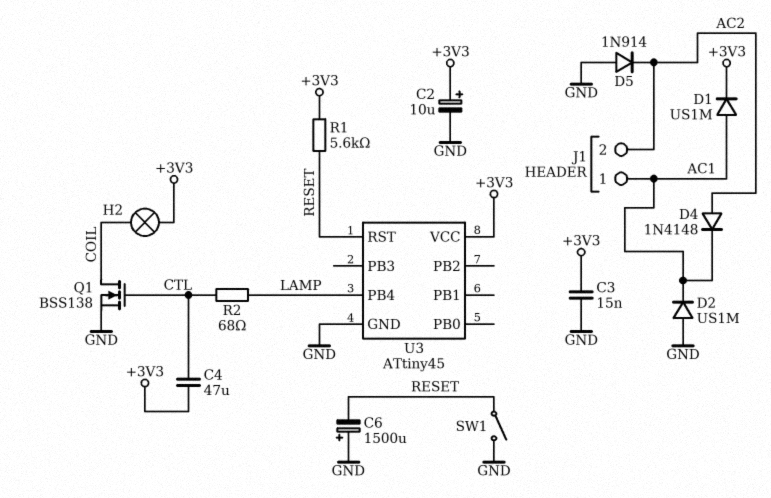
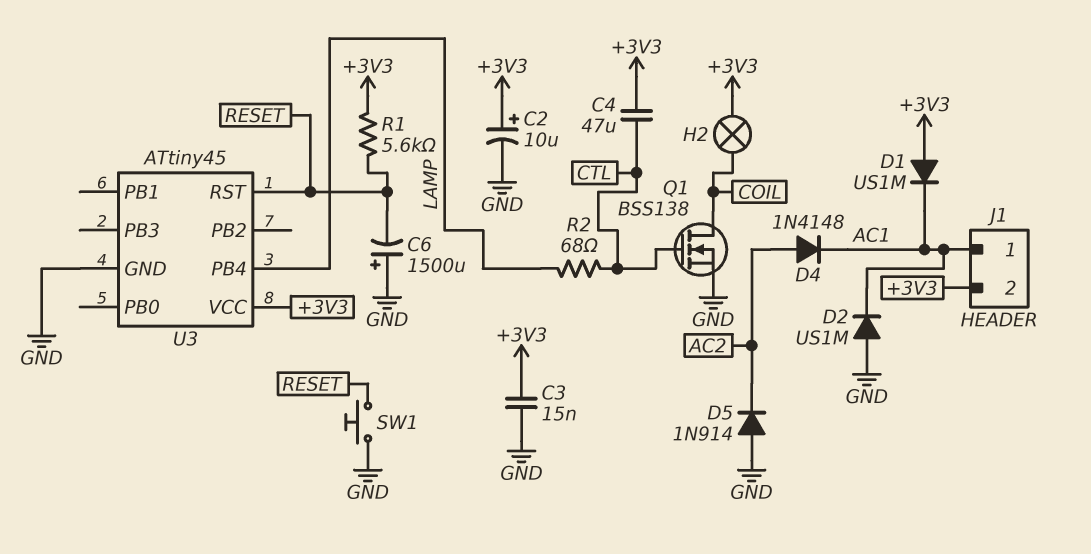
D1: diode US1M (A AC1, K +3V3) -> diode US1M (A +3V3, K AC1)
J1 pin 2: AC2 -> +3V3
SW1: switch (GND, RESET) -> button (GND, RESET)

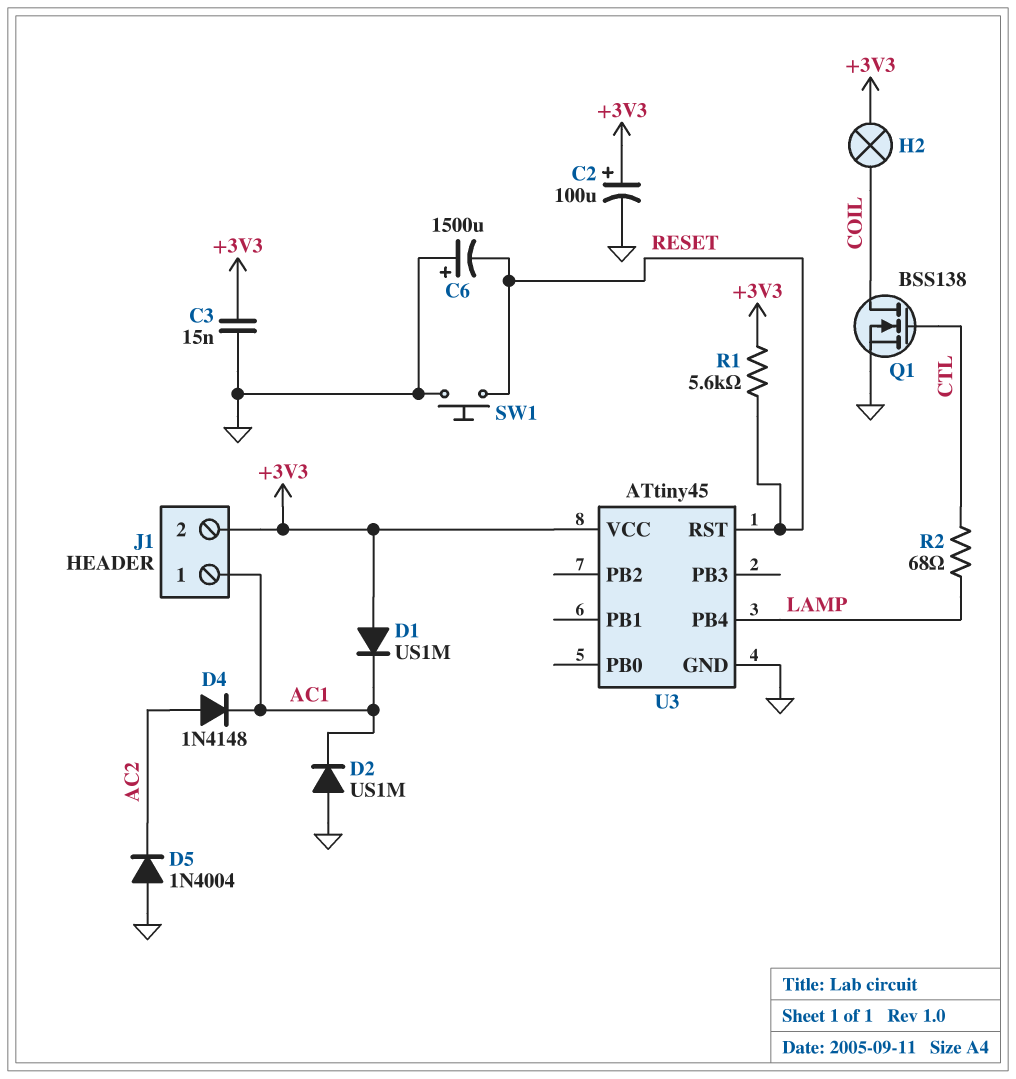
C2: 10uF (plus +3V3, minus GND) -> 100uF (plus +3V3, minus GND)
C4: 47uF (+3V3, CTL) -> none
D5: diode 1N914 (A GND, K AC2) -> diode 1N4004 (A GND, K AC2)

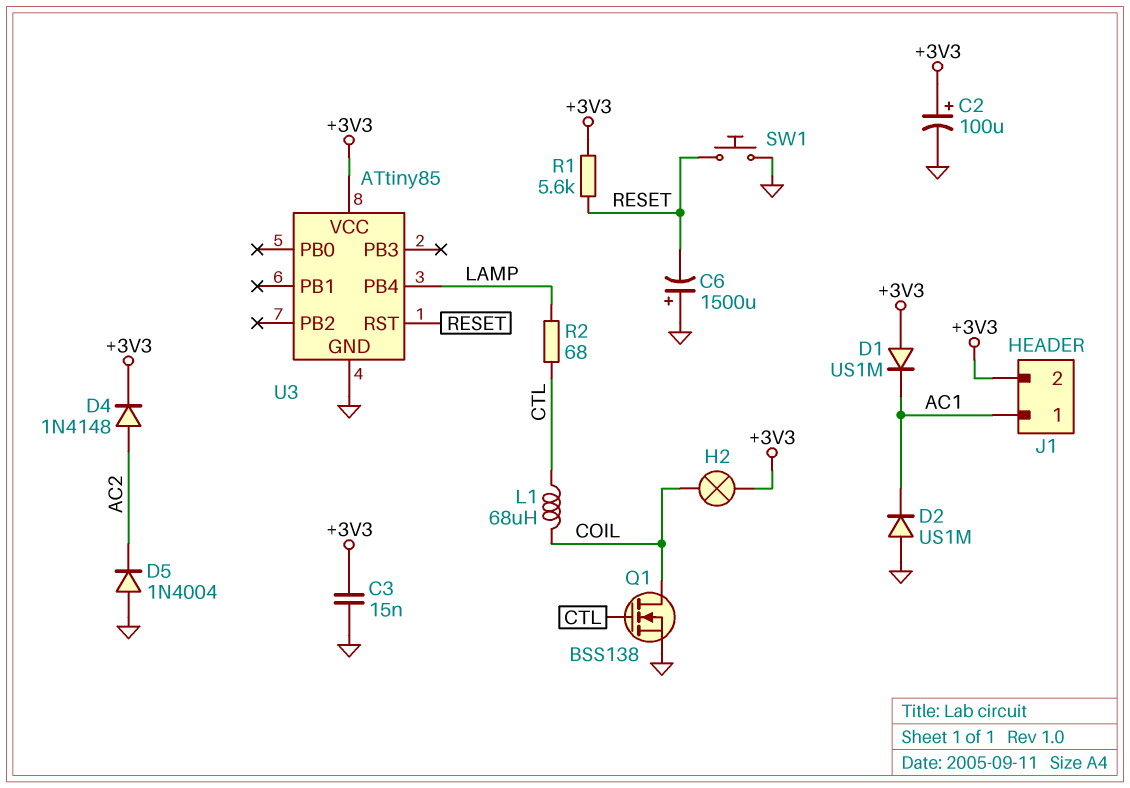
D4: diode 1N4148 (A AC2, K AC1) -> diode 1N4148 (A AC2, K +3V3)
L1: none -> 68uH (COIL, CTL)
U3: ATtiny45 -> ATtiny85

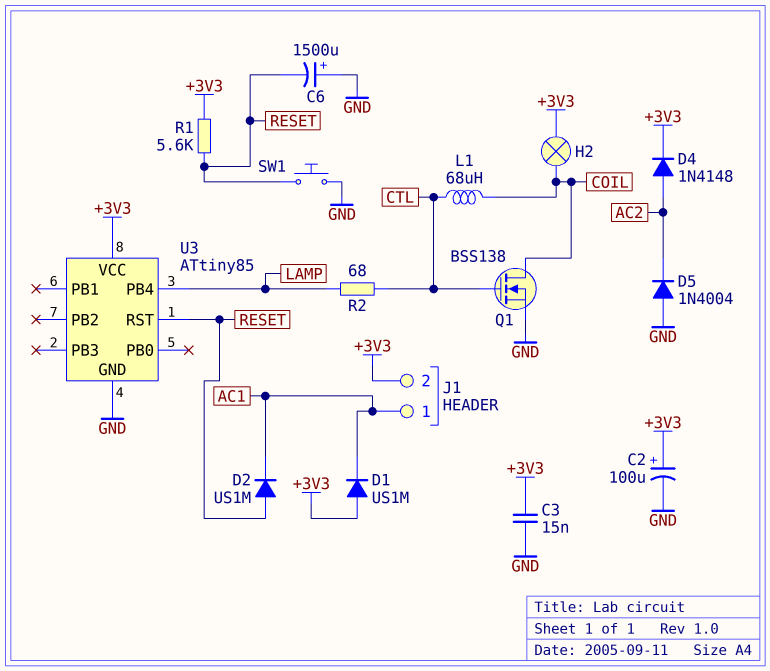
D2: diode US1M (A GND, K AC1) -> diode US1M (A RESET, K AC1)

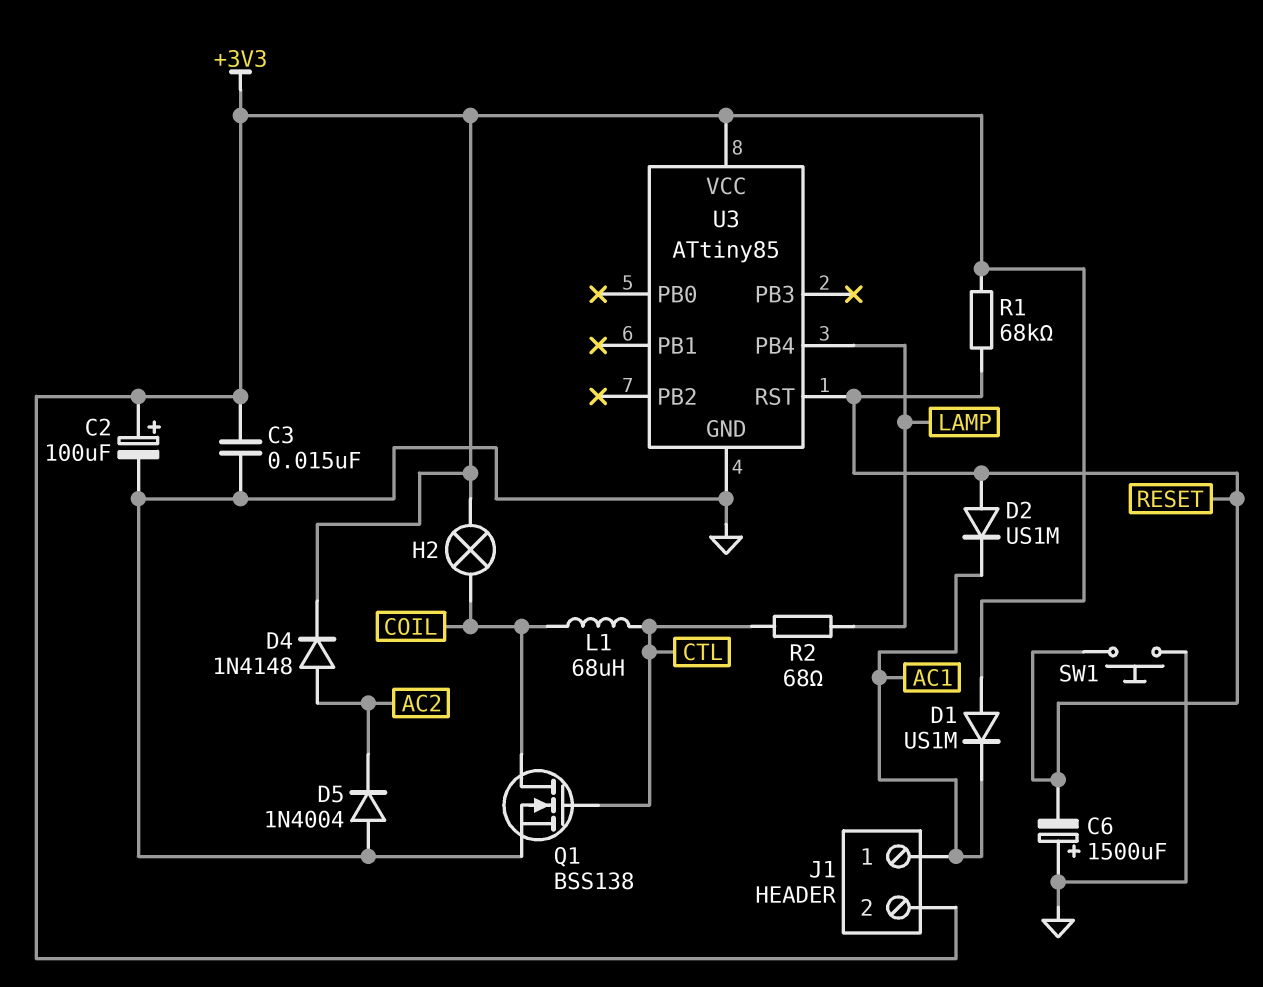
R1: 5.6k (+3V3, RESET) -> 68k (+3V3, RESET)

